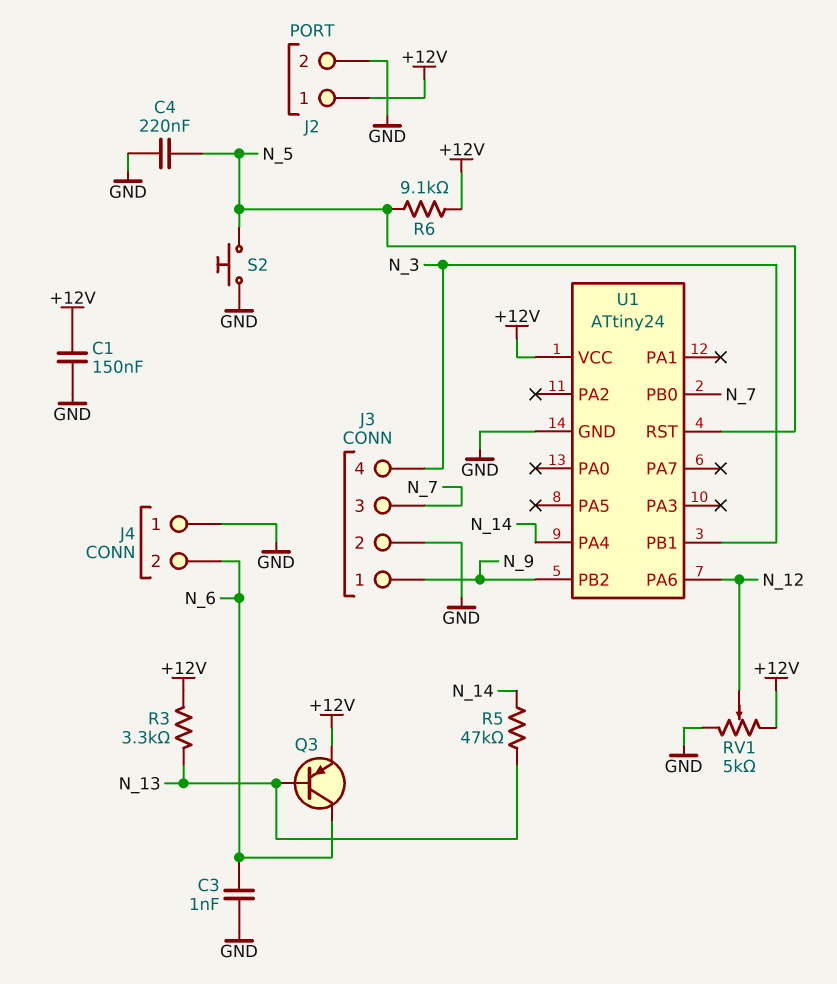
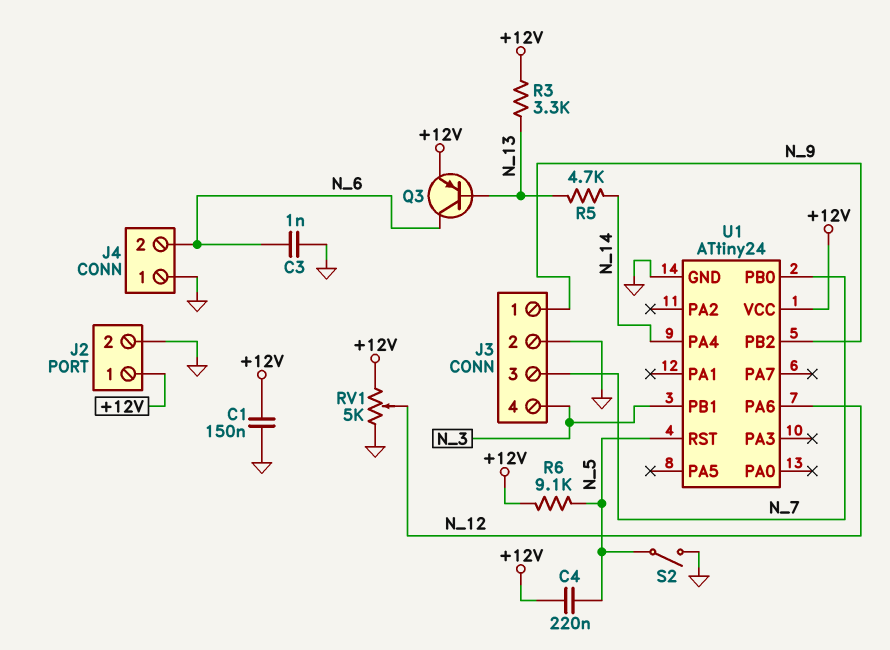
C4: 220nF (GND, N_5) -> 220nF (+12V, N_5)
R5: 47k (N_13, N_14) -> 4.7k (N_13, N_14)
S2: button (GND, N_5) -> switch (GND, N_5)

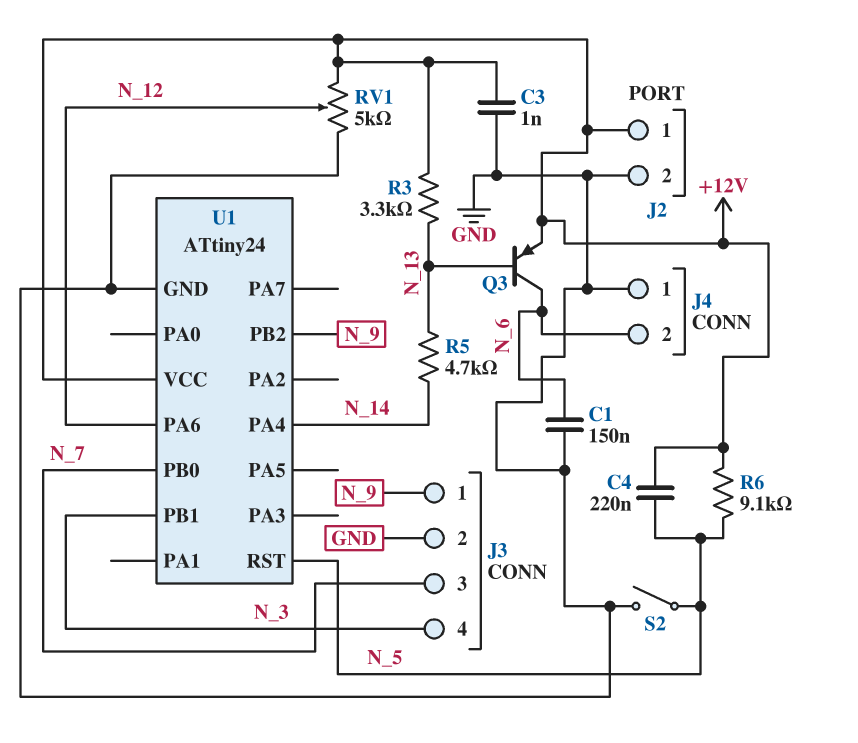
C1: 150nF (+12V, GND) -> 150nF (GND, N_6)
C3: 1nF (GND, N_6) -> 1nF (+12V, GND)

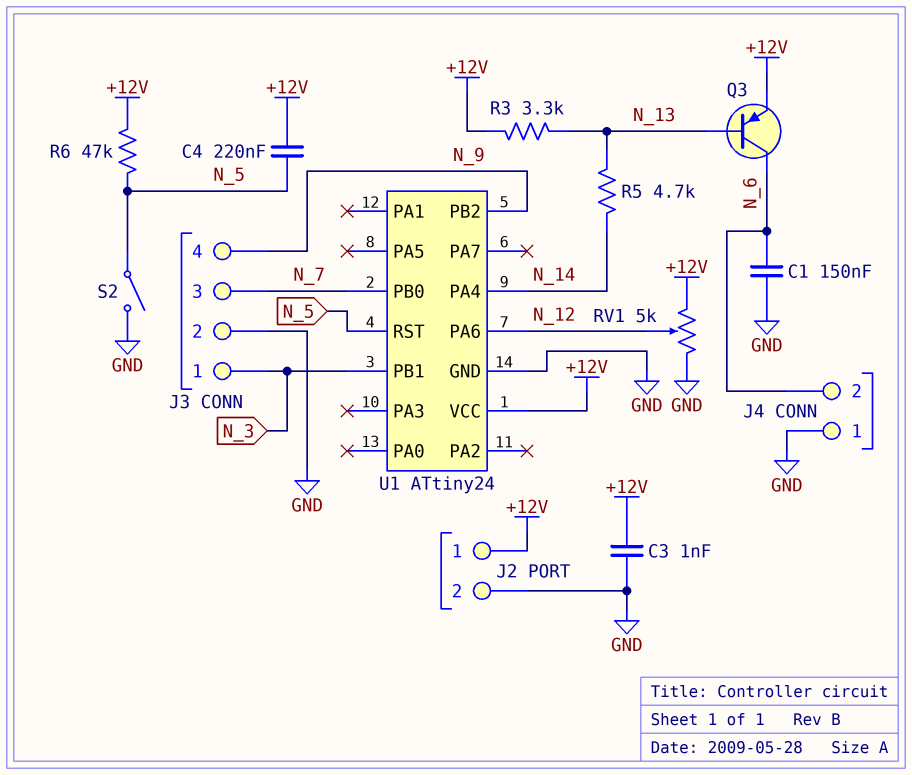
J3 pin 1: N_9 -> N_3
J3 pin 4: N_3 -> N_9
R6: 9.1k (+12V, N_5) -> 47k (+12V, N_5)

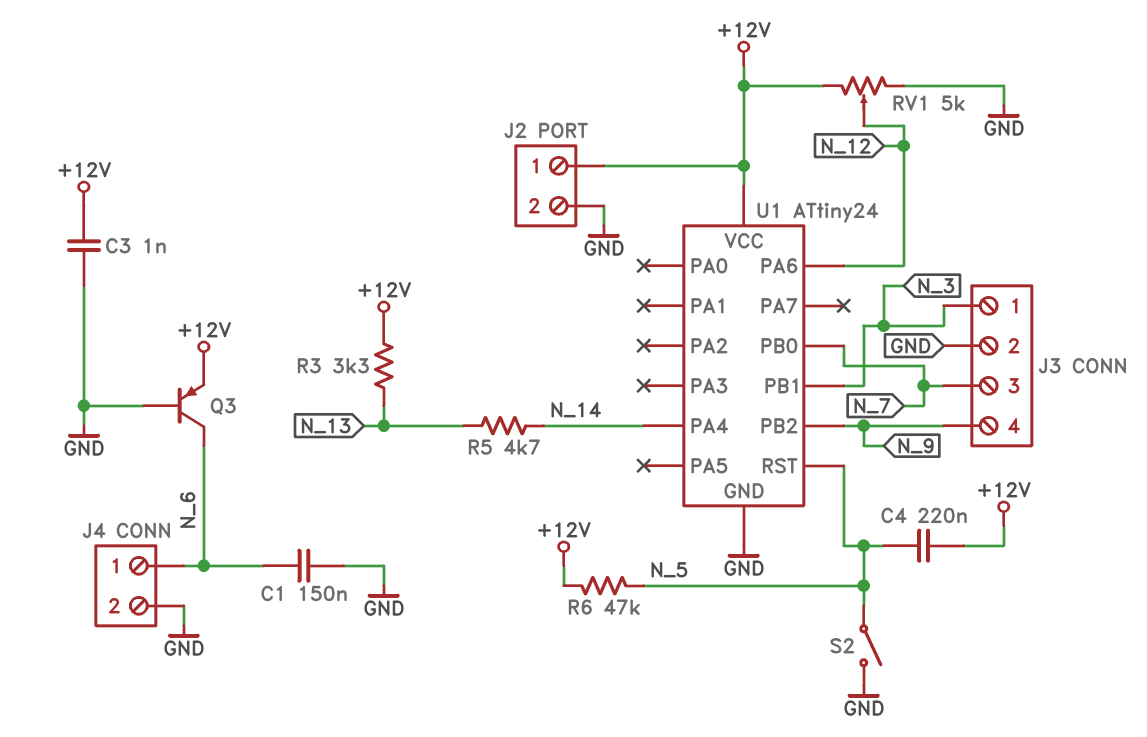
J4 pin 1: GND -> N_6
J4 pin 2: N_6 -> GND
Q3: PNP (B N_13, C N_6, E +12V) -> PNP (B GND, C N_6, E +12V)

